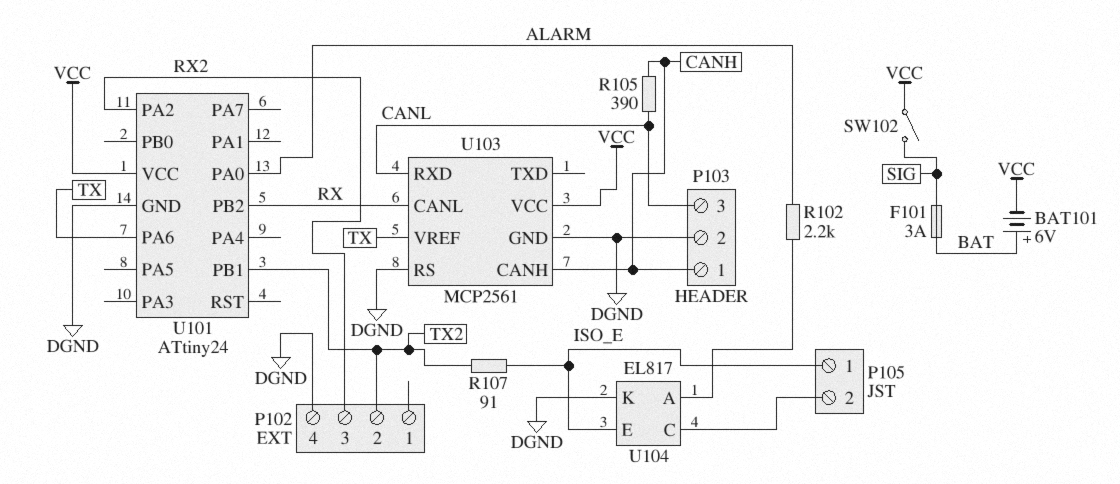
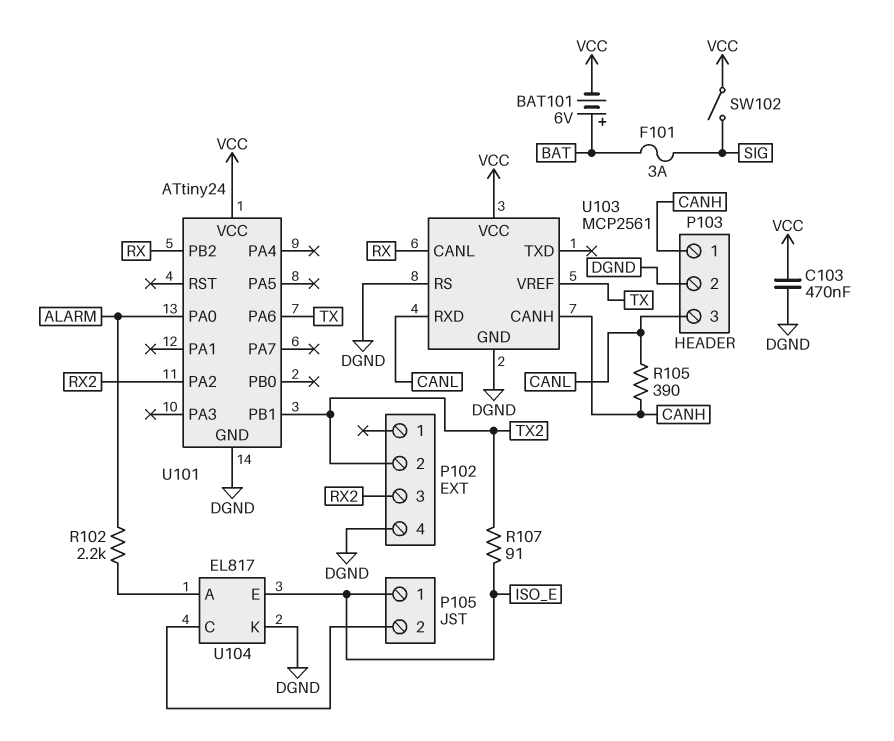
C103: none -> 470nF (DGND, VCC)

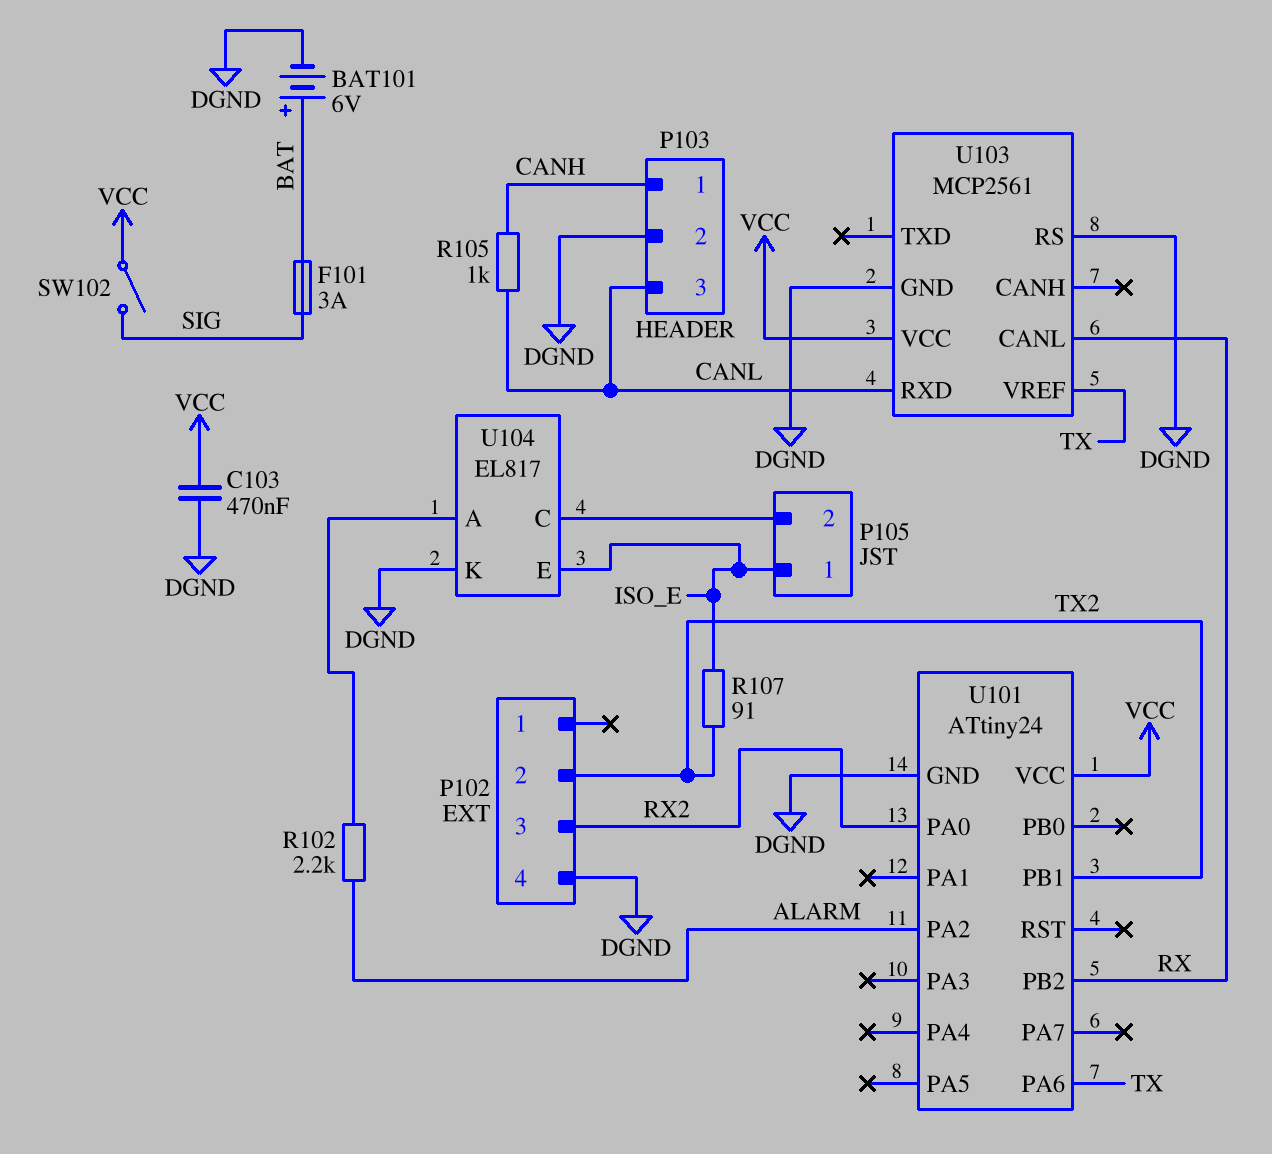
BAT101: 6V (plus BAT, minus VCC) -> 6V (plus BAT, minus DGND)
R105: 390 (CANH, CANL) -> 1k (CANH, CANL)
U101 pin PA0: ALARM -> RX2
U101 pin PA2: RX2 -> ALARM
U103 pin CANH: CANH -> none

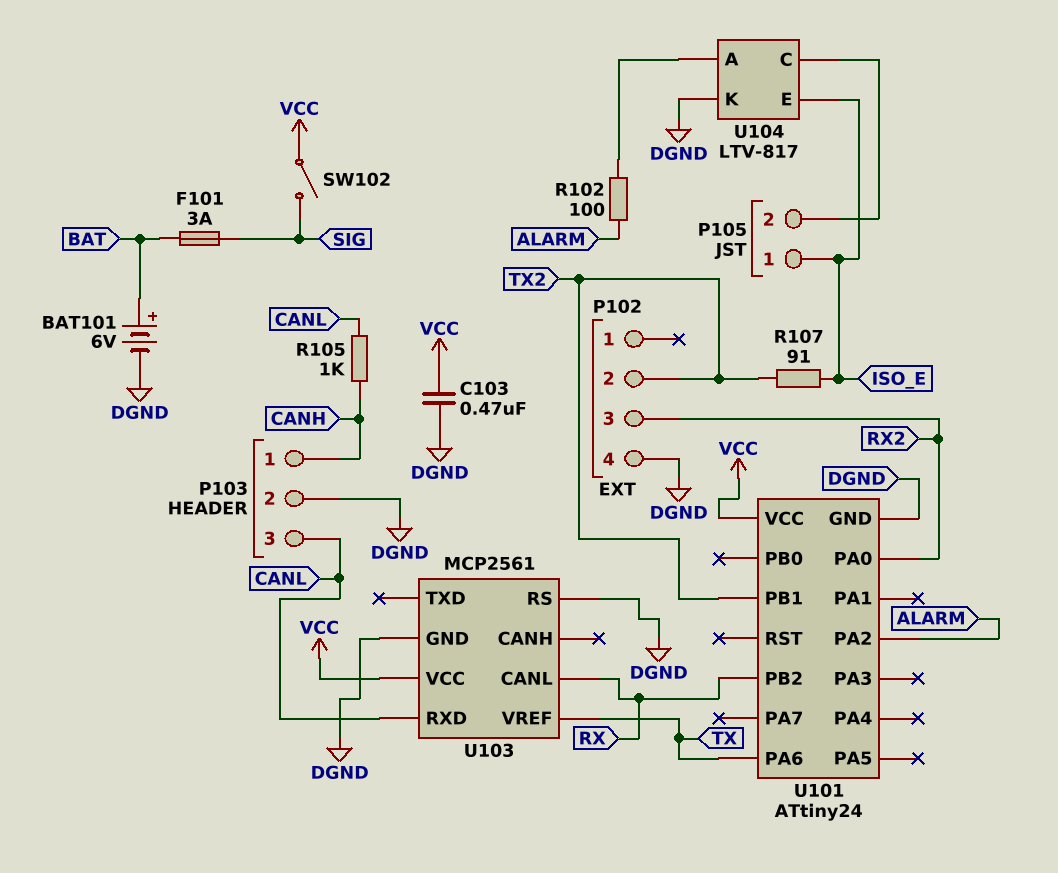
R102: 2.2k (ALARM, U104/A) -> 100 (ALARM, U104/A)
U104: EL817 -> LTV-817

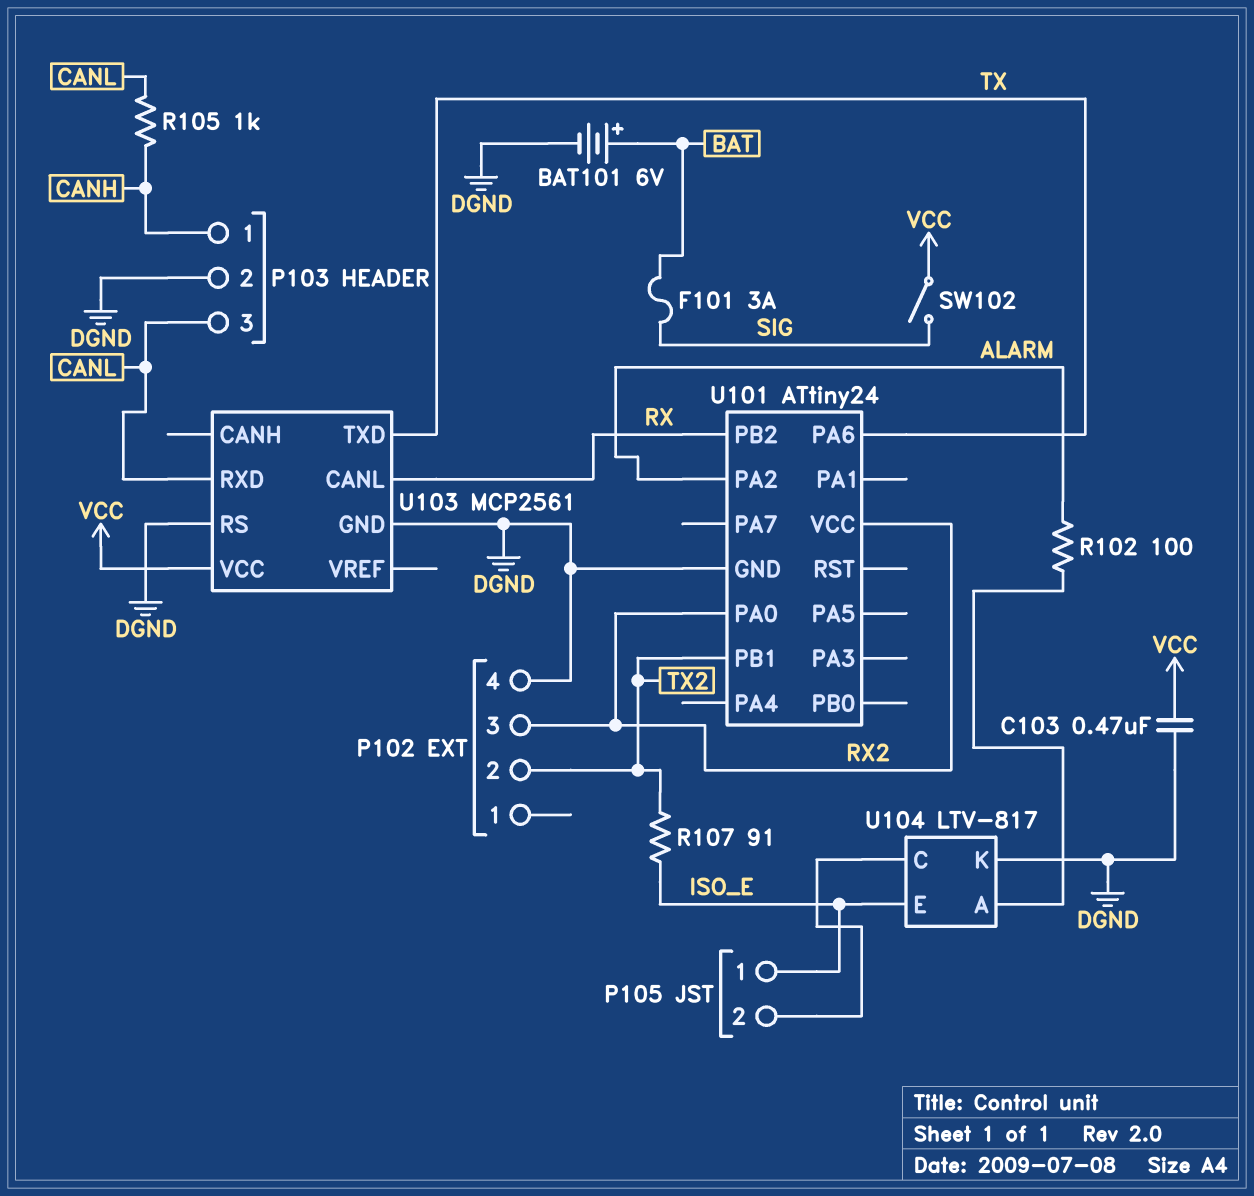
U101 pin VCC: VCC -> RX2
U103 pin TXD: none -> TX
U103 pin VREF: TX -> none

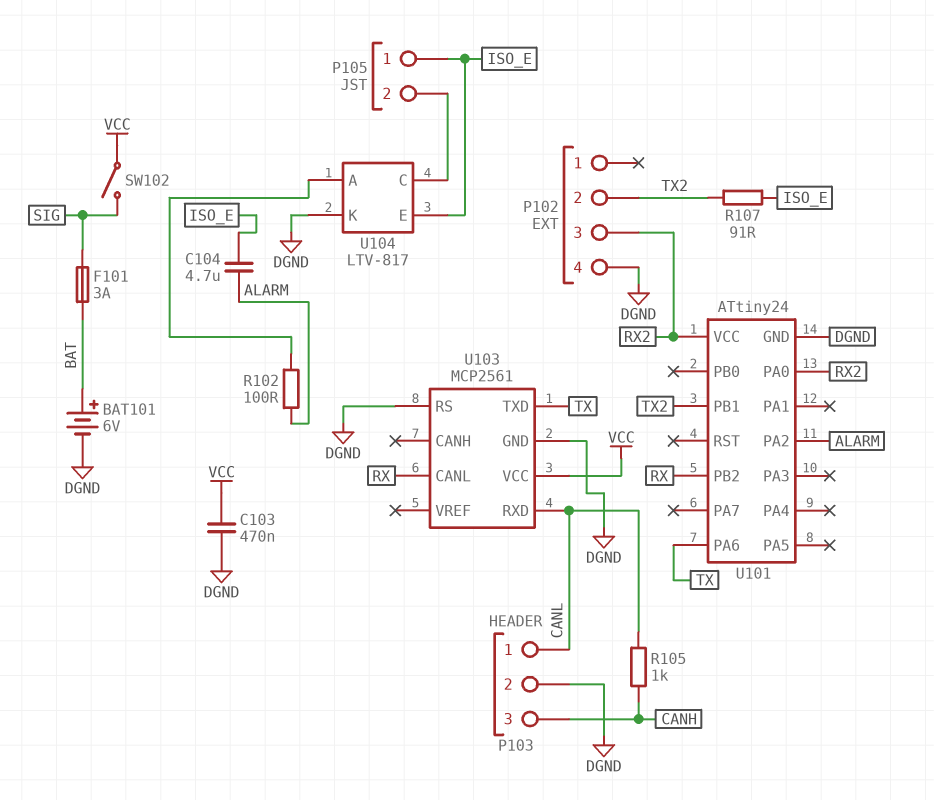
C104: none -> 4.7uF (ALARM, ISO_E)
P103 pin 1: CANH -> CANL
P103 pin 3: CANL -> CANH

